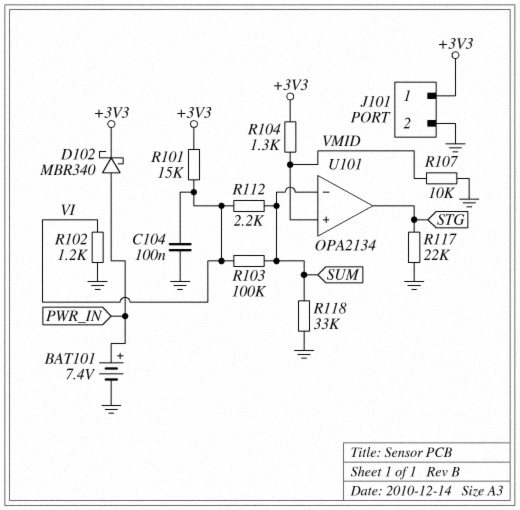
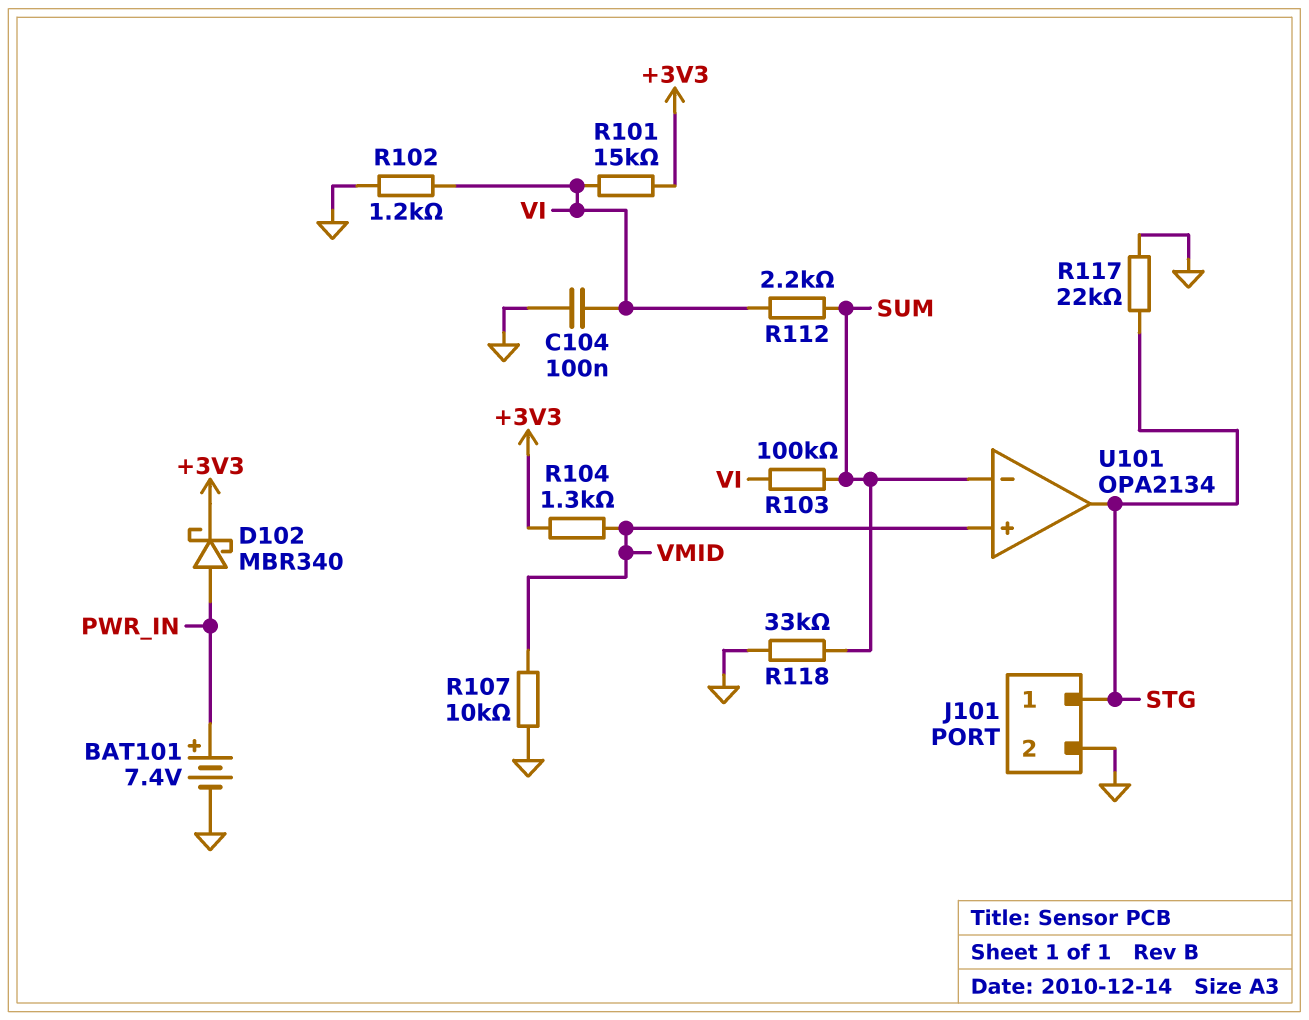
J101 pin 1: +3V3 -> STG

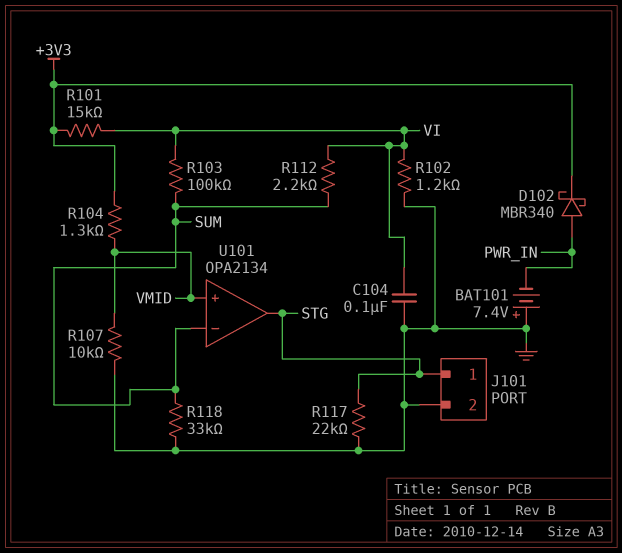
BAT101: 7.4V (plus PWR_IN, minus GND) -> 7.4V (plus GND, minus PWR_IN)

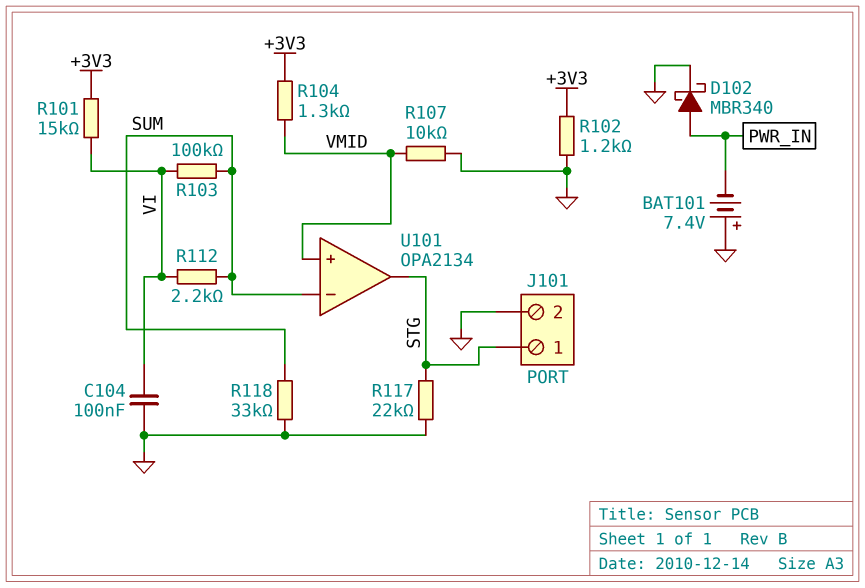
D102: schottky MBR340 (A PWR_IN, K +3V3) -> schottky MBR340 (A PWR_IN, K GND)
R102: 1.2k (GND, VI) -> 1.2k (+3V3, GND)

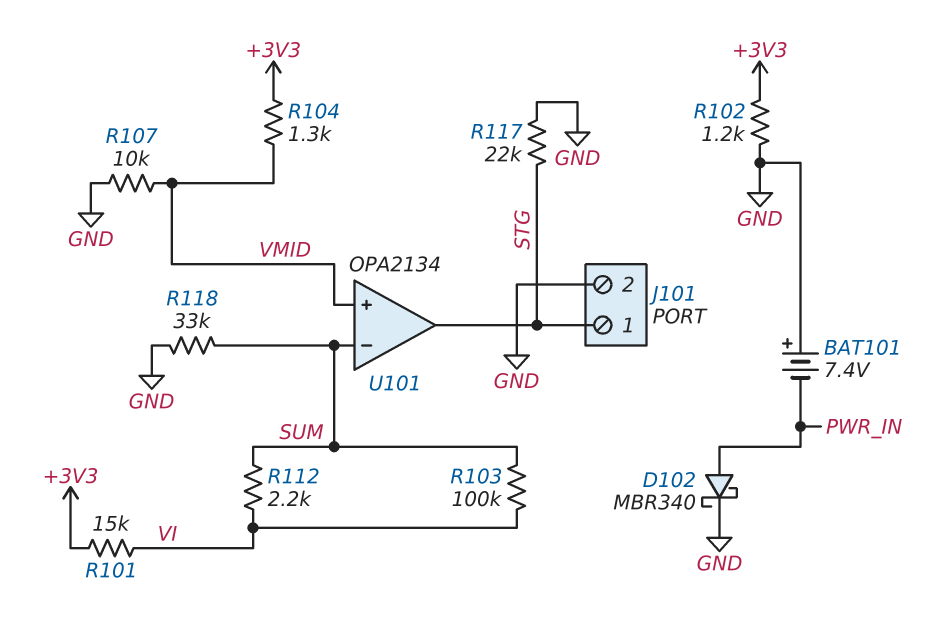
C104: 100nF (GND, VI) -> none

